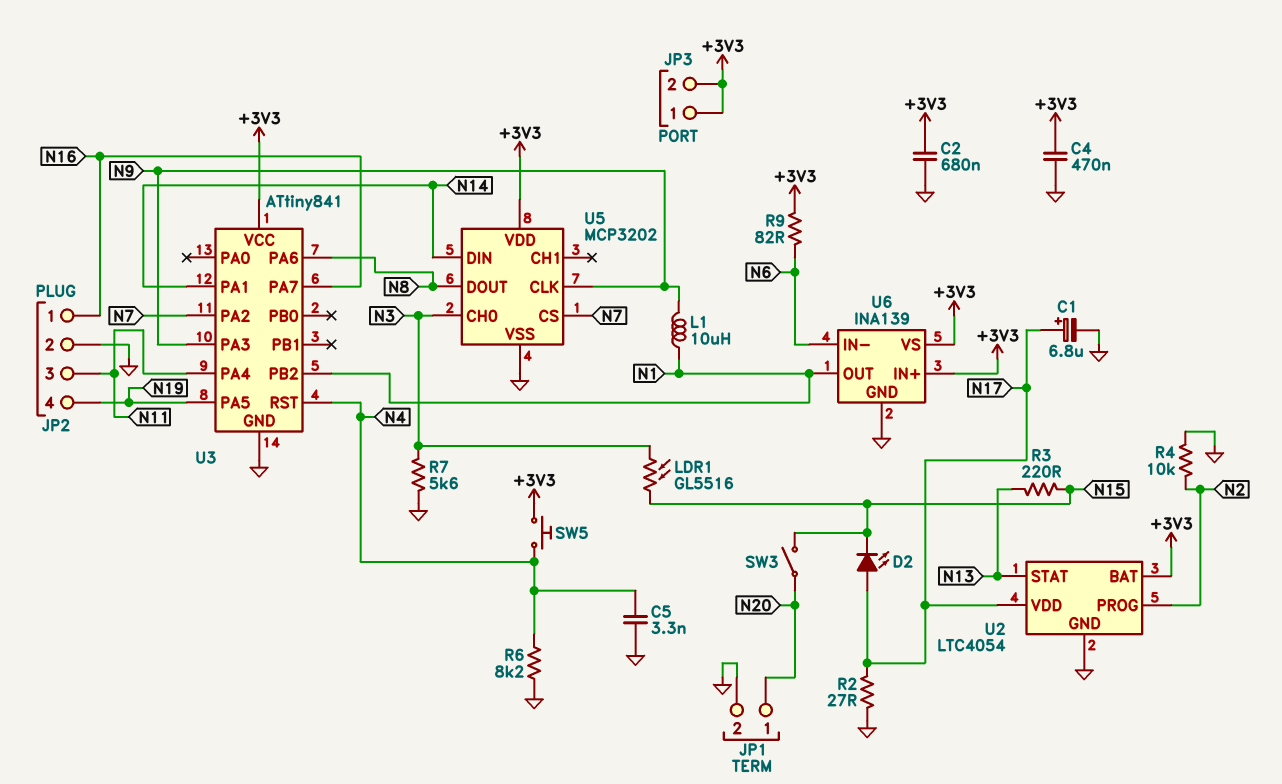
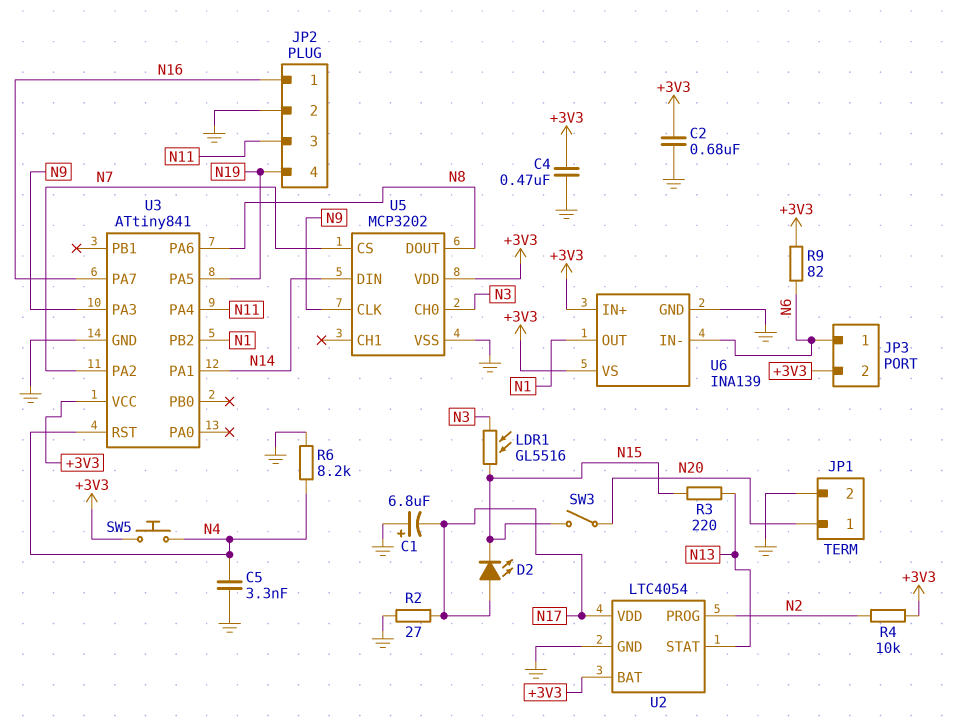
C1: 6.8uF (plus N17, minus GND) -> 6.8uF (plus GND, minus N17)
JP3 pin 1: +3V3 -> N6
L1: 10uH (N1, N9) -> none
R4: 10k (GND, N2) -> 10k (+3V3, N2)
R7: 5.6k (GND, N3) -> none

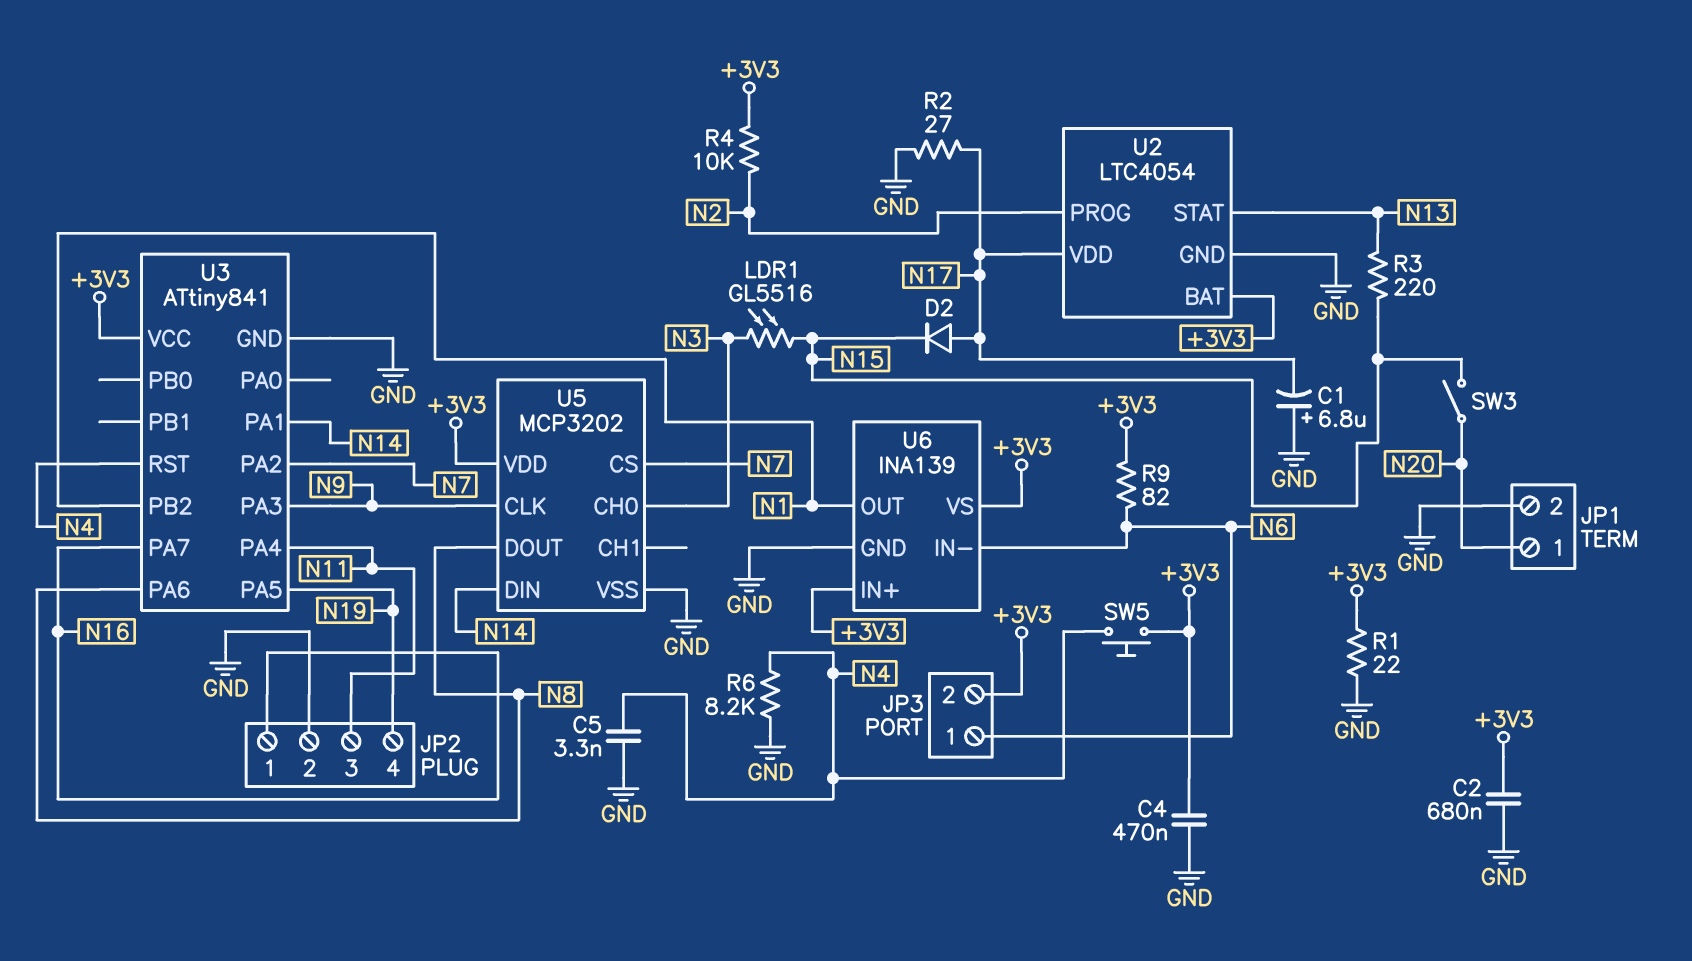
D2: LED (A N17, K N15) -> diode (A N17, K N15)
R1: none -> 22 (+3V3, GND)

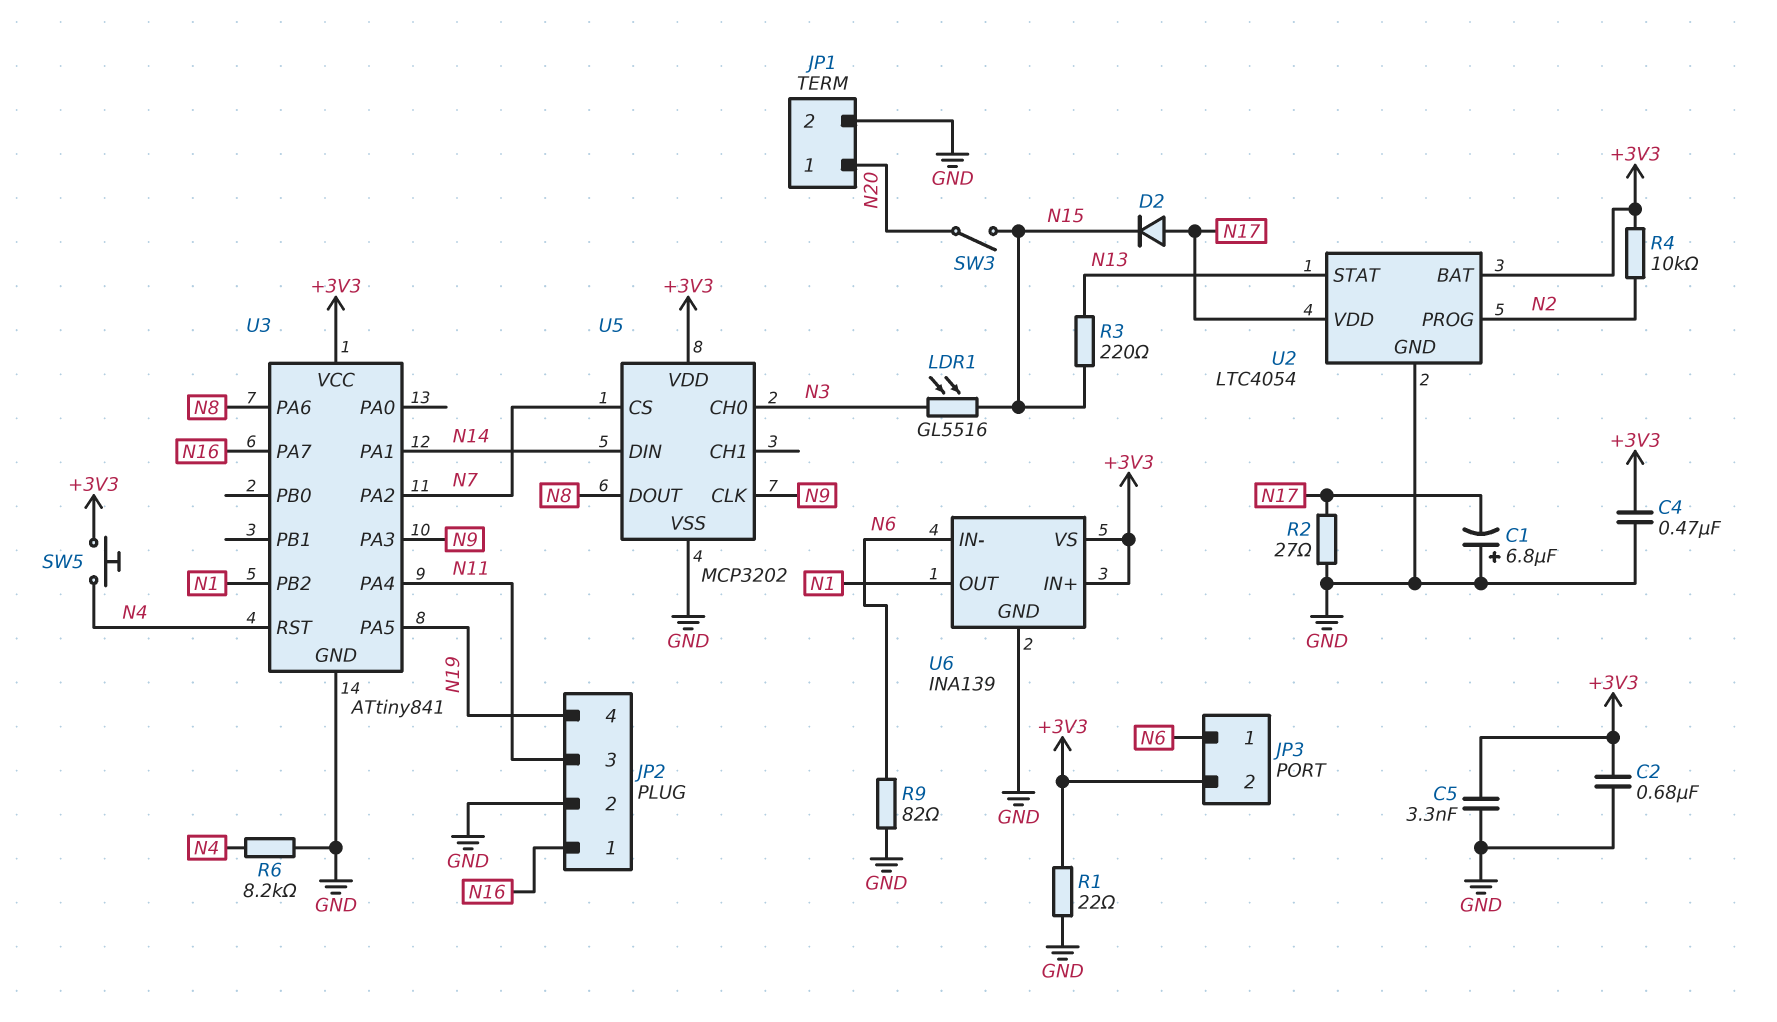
C5: 3.3nF (GND, N4) -> 3.3nF (+3V3, GND)
R9: 82 (+3V3, N6) -> 82 (GND, N6)

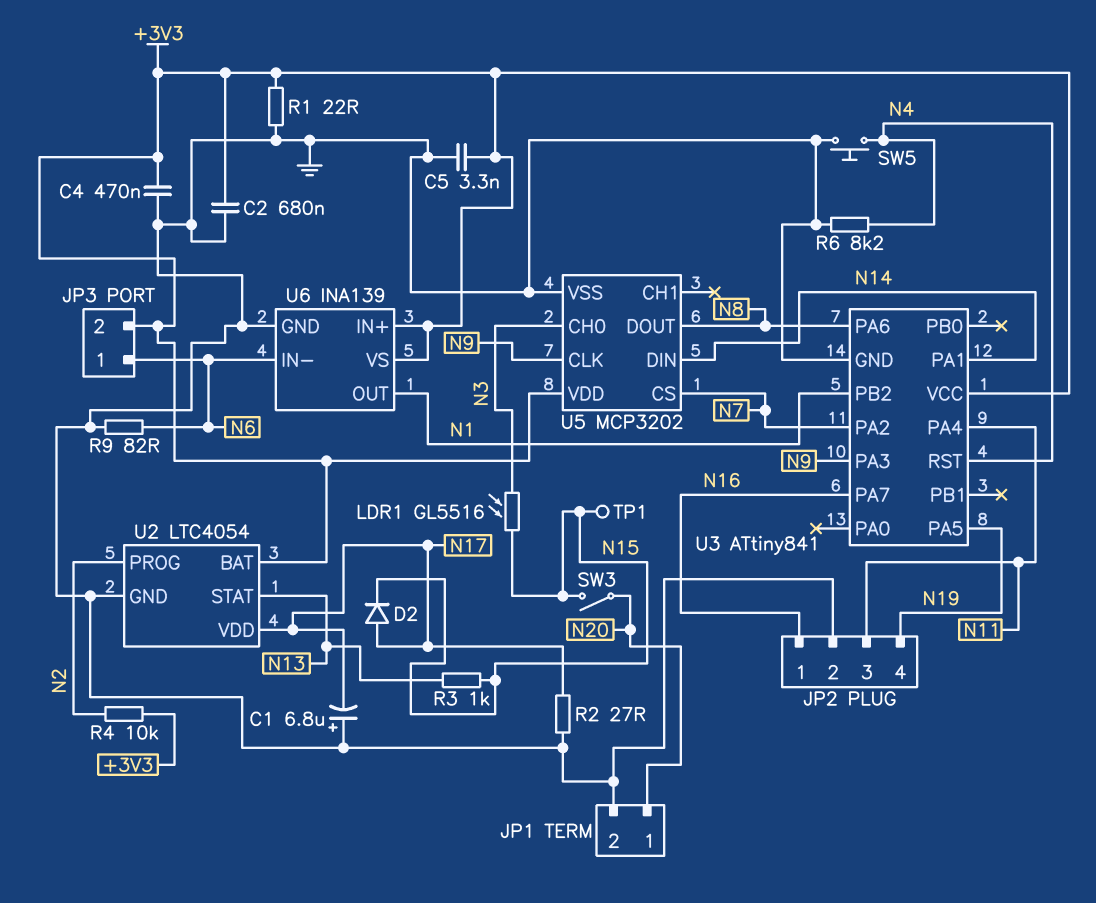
R3: 220 (N13, N15) -> 1k (N13, N15)
SW5: button (+3V3, N4) -> button (GND, N4)
TP1: none -> test point (N15)

